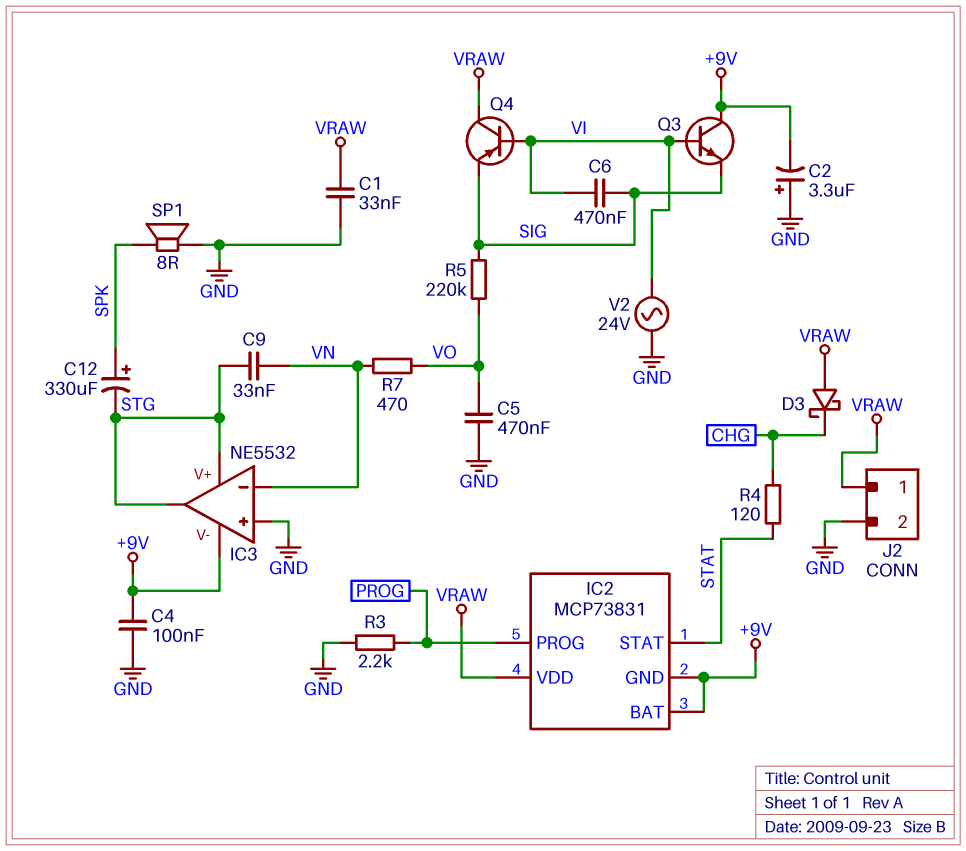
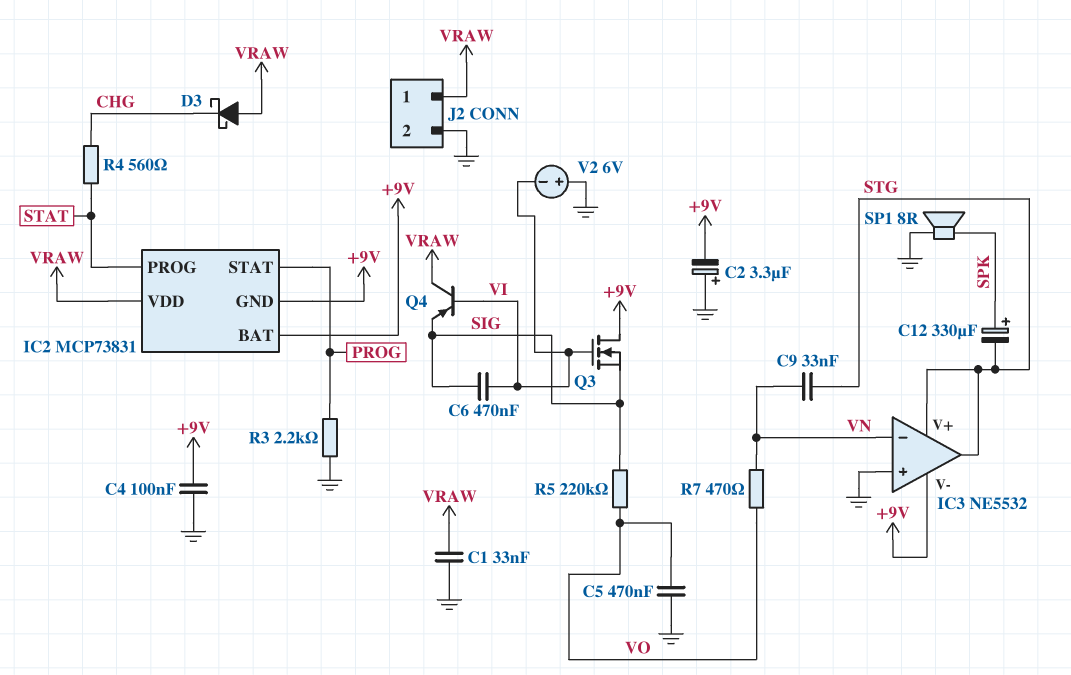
IC2 pin PROG: PROG -> STAT
IC2 pin STAT: STAT -> PROG
Q3: NPN (B VI, C +9V, E SIG) -> NMOS (G VI, D +9V, S SIG)
R4: 120 (CHG, STAT) -> 560 (CHG, STAT)
V2: AC 24V (GND, VI) -> 6V (plus GND, minus VI)

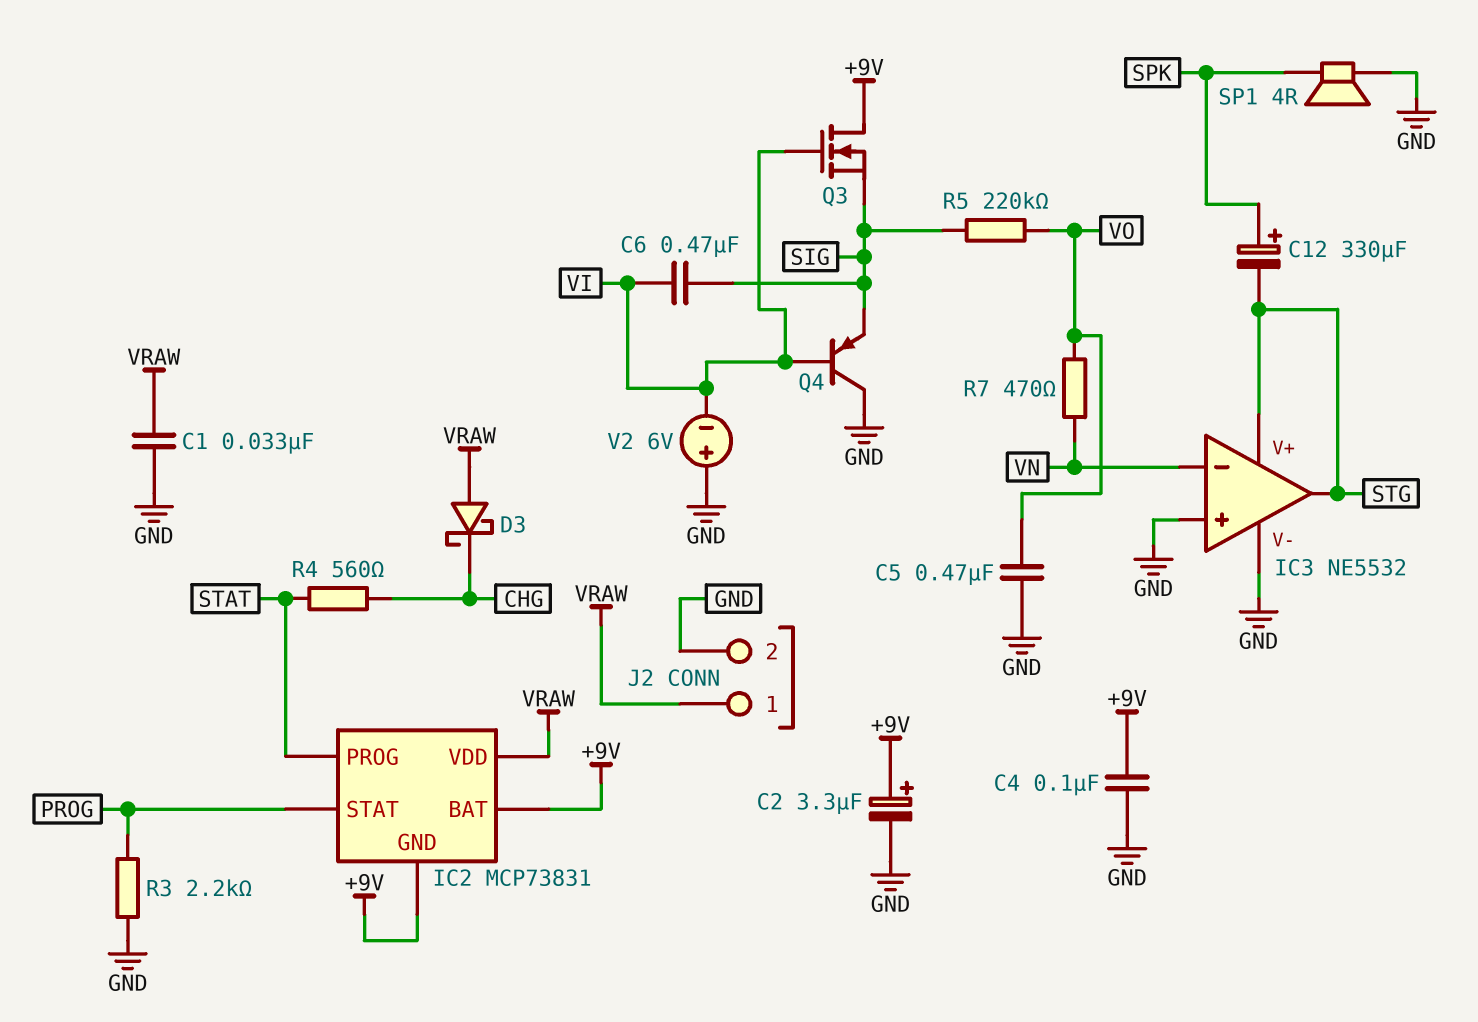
C2: 3.3uF (plus GND, minus +9V) -> 3.3uF (plus +9V, minus GND)
C9: 33nF (STG, VN) -> none
IC3 pin V-: +9V -> GND
Q4: PNP (B VI, C VRAW, E SIG) -> PNP (B VI, C GND, E SIG)
SP1: speaker 8R (GND, SPK) -> speaker 4R (GND, SPK)

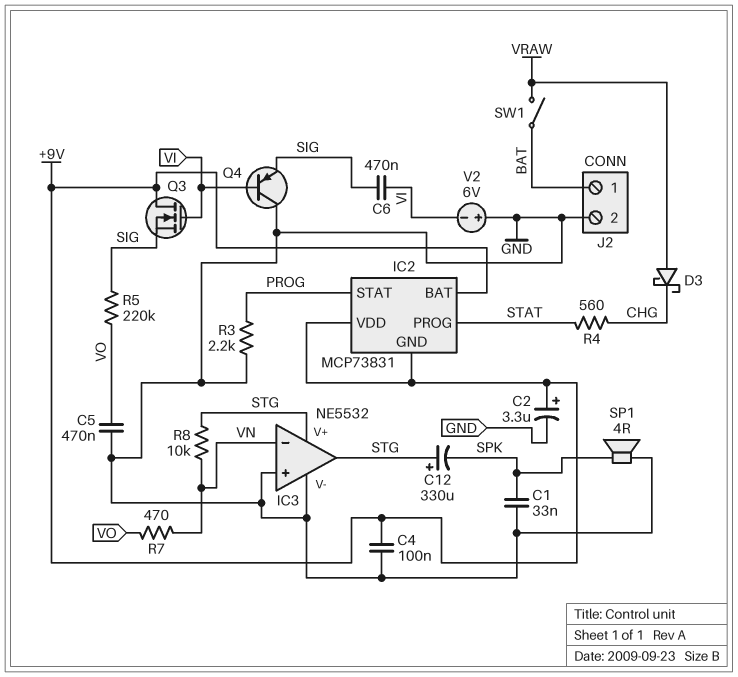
C1: 33nF (GND, VRAW) -> 33nF (GND, SPK)
C12: 330uF (plus SPK, minus STG) -> 330uF (plus STG, minus SPK)
IC2 pin VDD: VRAW -> +9V
J2 pin 1: VRAW -> BAT
R8: none -> 10k (STG, VN)
SW1: none -> switch (BAT, VRAW)

